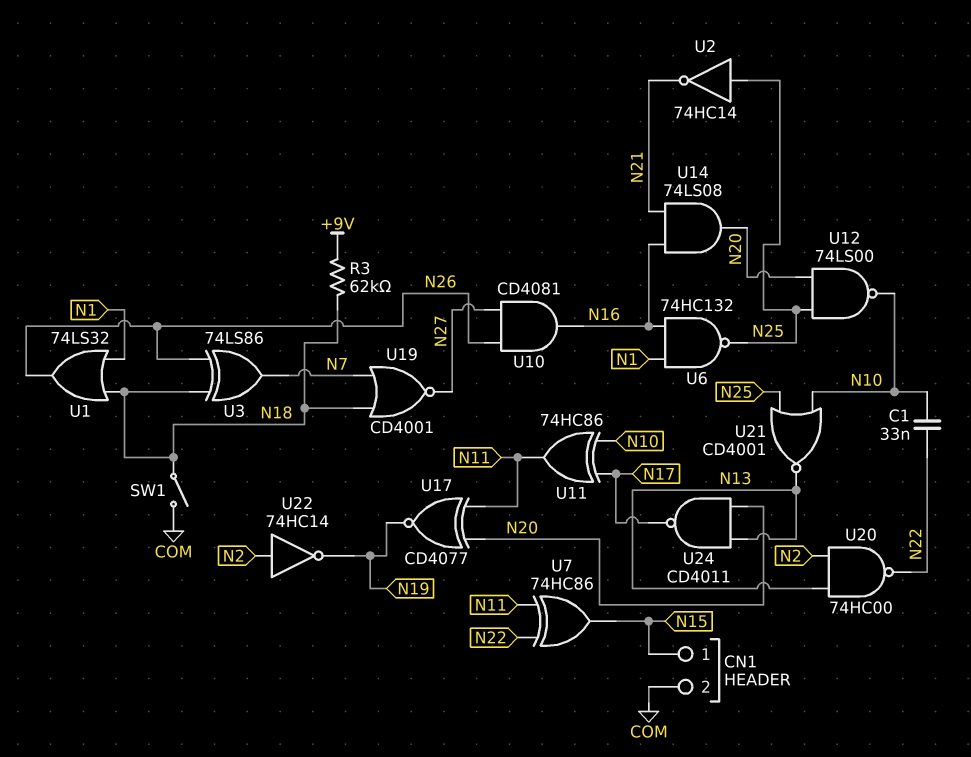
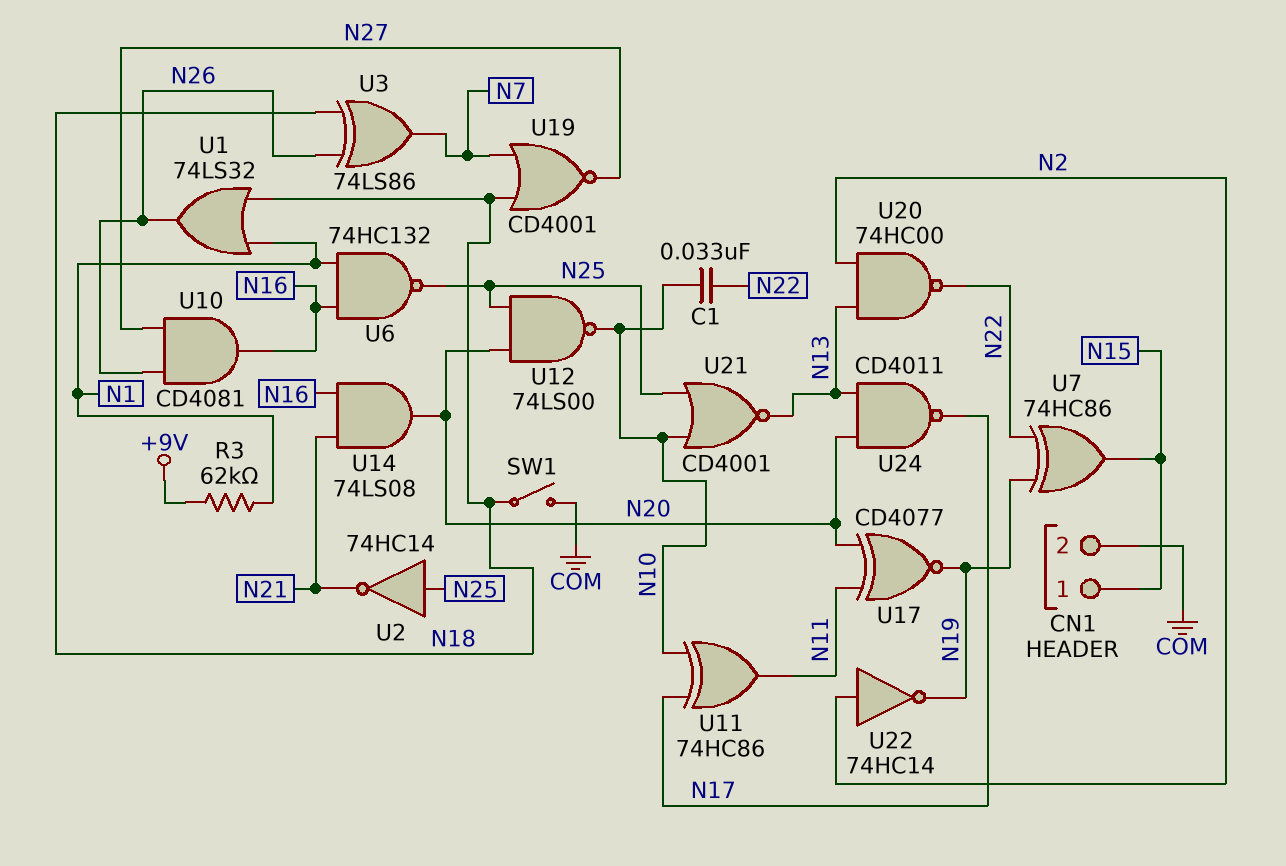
R3: 62k (+9V, N18) -> 62k (+9V, N1)
U7: XOR 74HC86 (in N11, in N22, out N15) -> XOR 74HC86 (in N19, in N22, out N15)

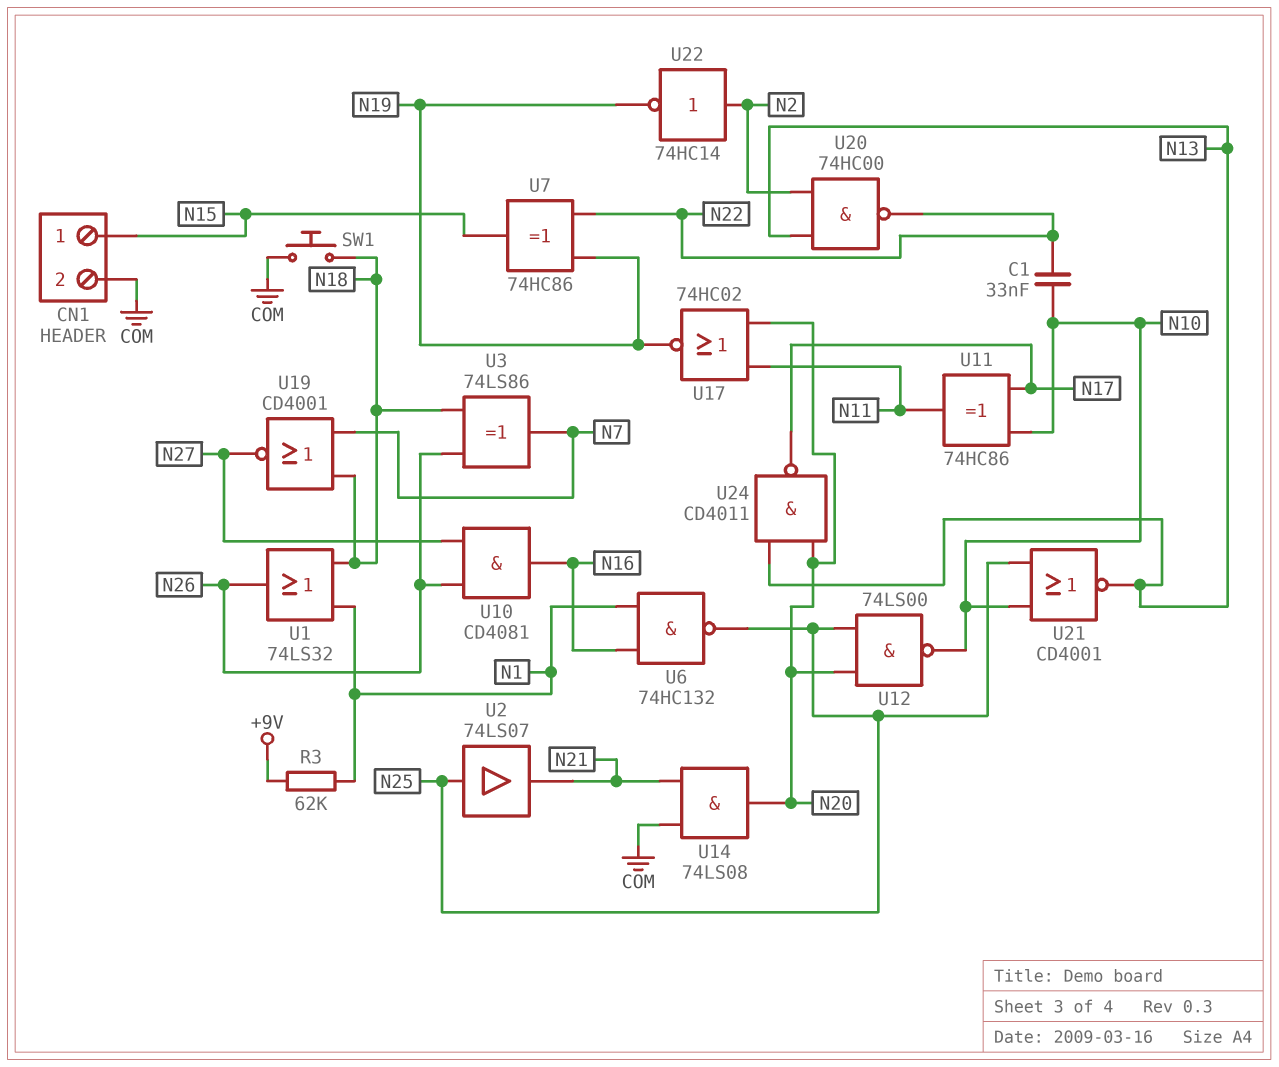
SW1: switch (COM, N18) -> button (COM, N18)
U2: NOT 74HC14 (in N25, out N21) -> buffer 74LS07 (in N25, out N21)
U14: AND 74LS08 (in N16, in N21, out N20) -> AND 74LS08 (in COM, in N21, out N20)
U17: XNOR CD4077 (in N11, in N20, out N19) -> NOR 74HC02 (in N11, in N20, out N19)

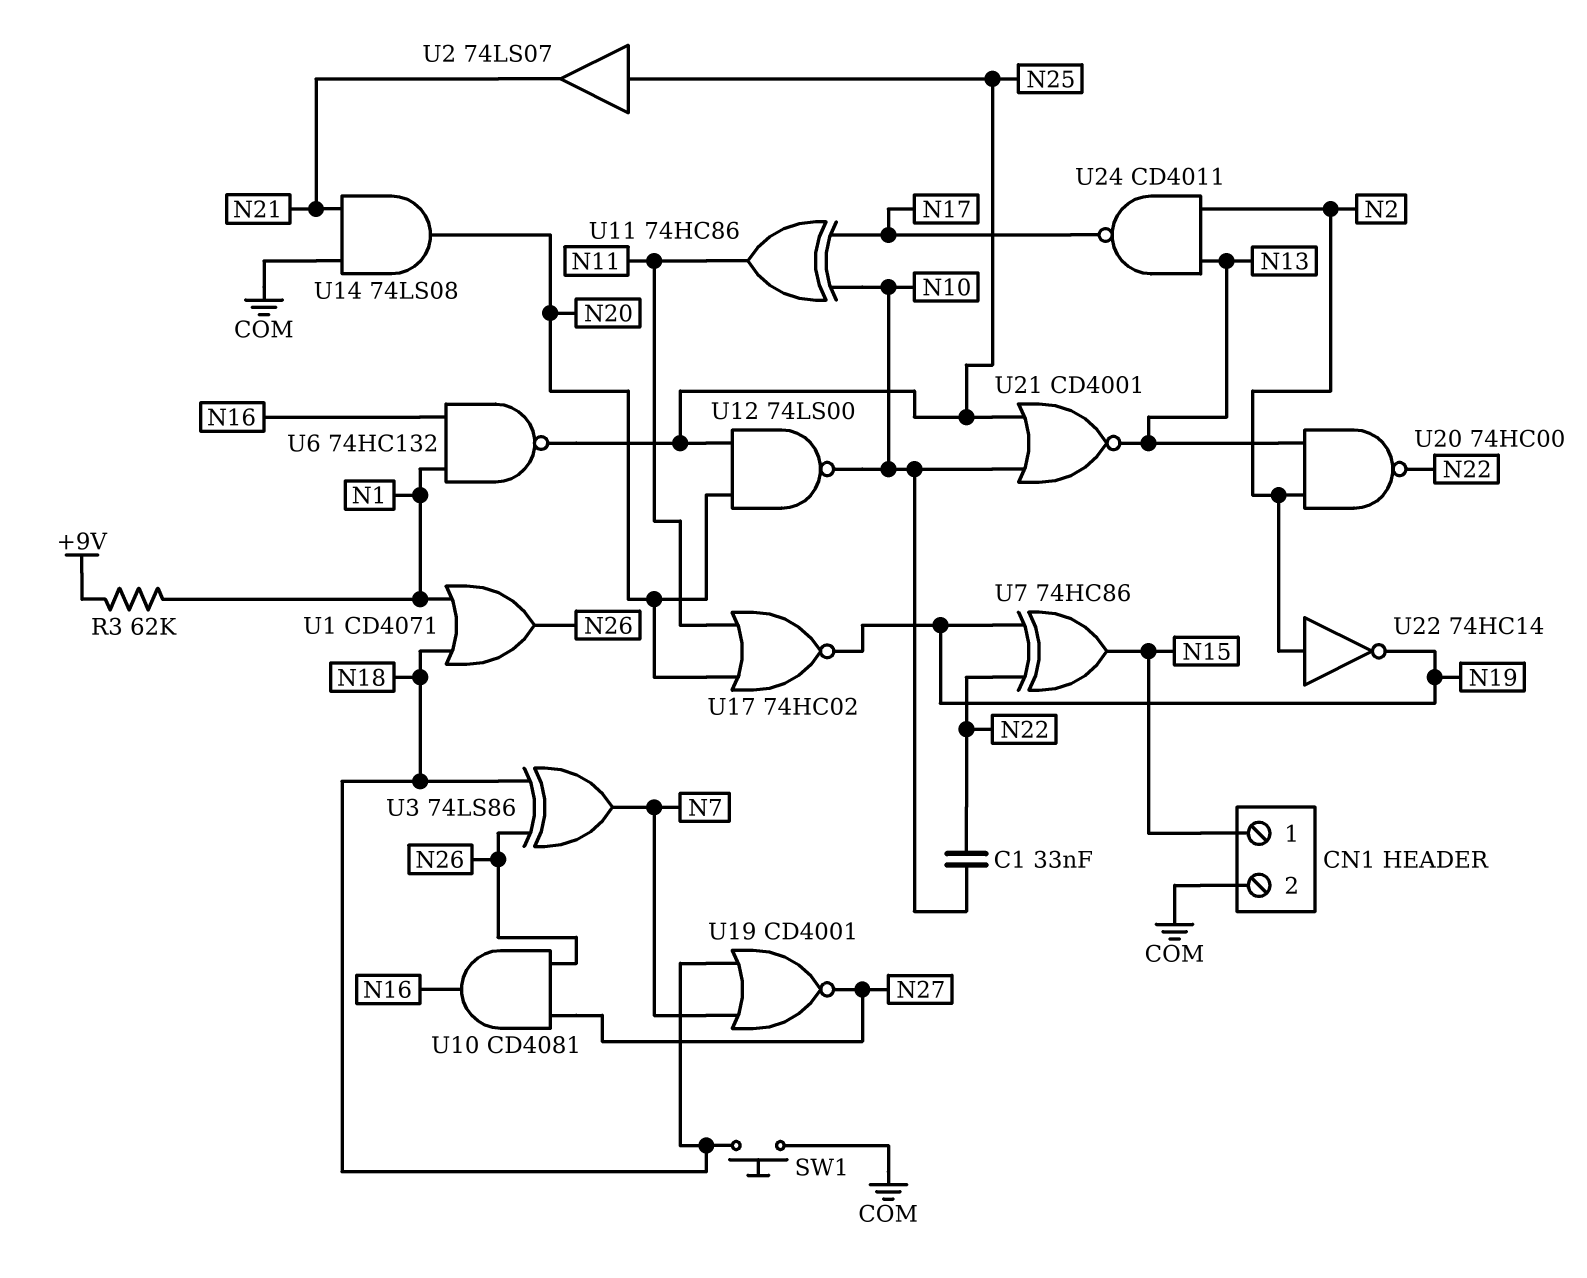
U1: OR 74LS32 (in N1, in N18, out N26) -> OR CD4071 (in N1, in N18, out N26)
U24: NAND CD4011 (in N13, in N20, out N17) -> NAND CD4011 (in N2, in N13, out N17)

